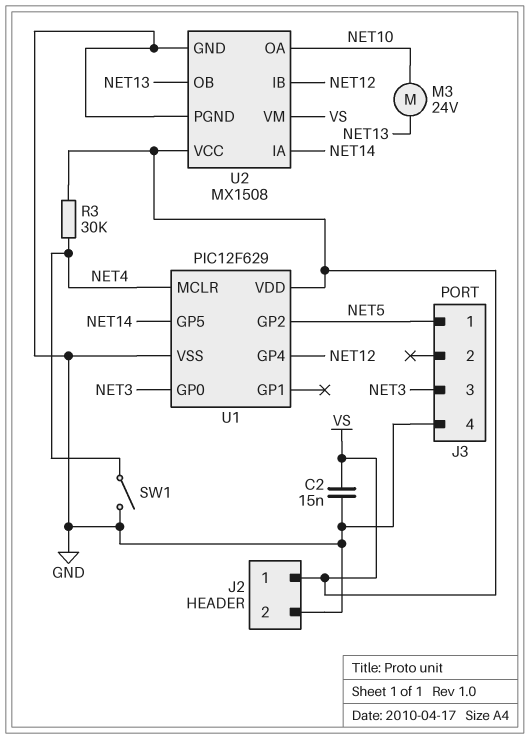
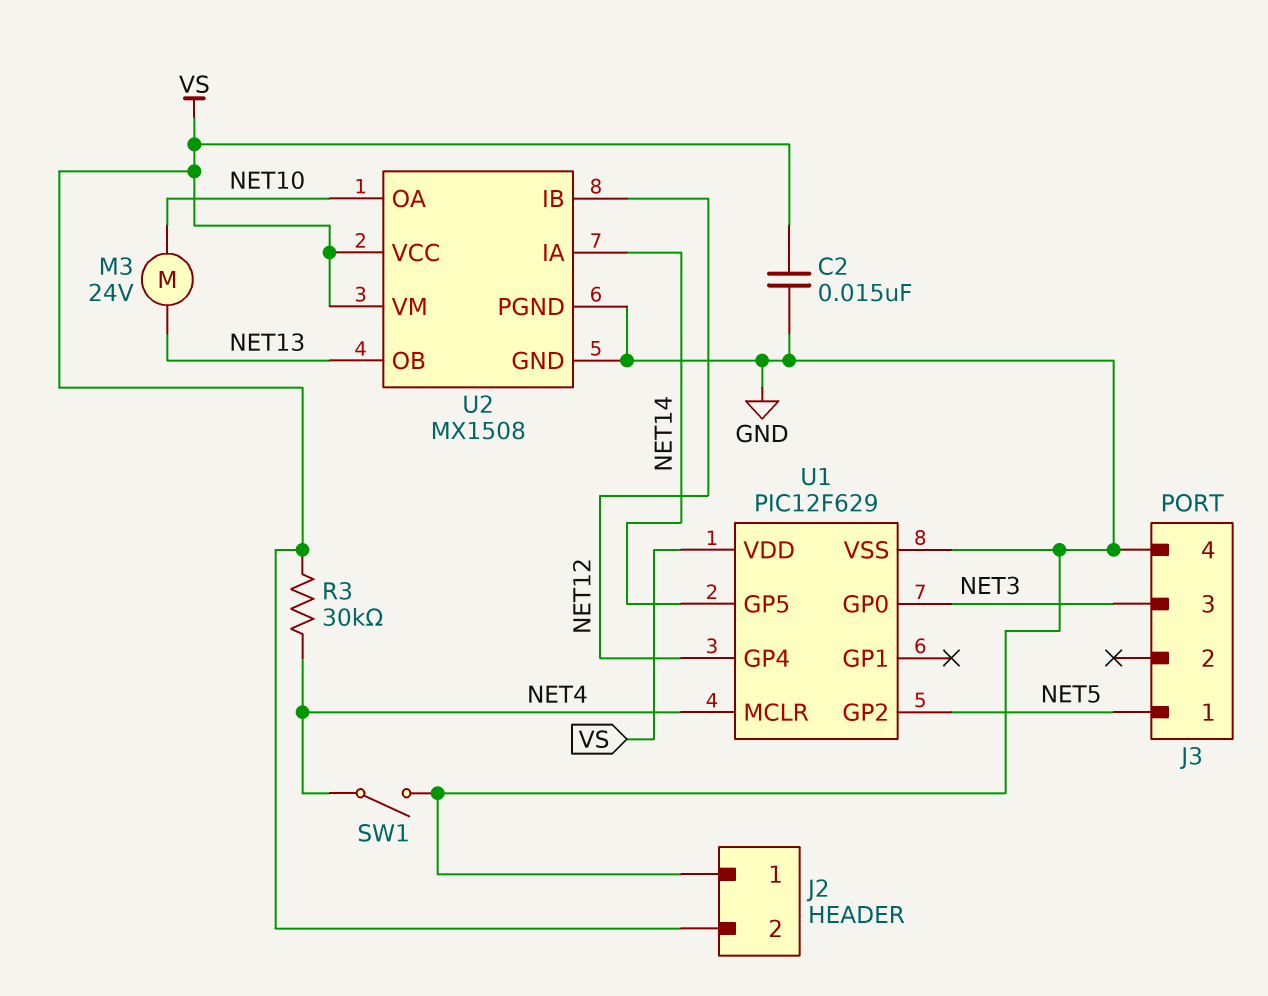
J2 pin 1: VS -> GND
J2 pin 2: GND -> VS

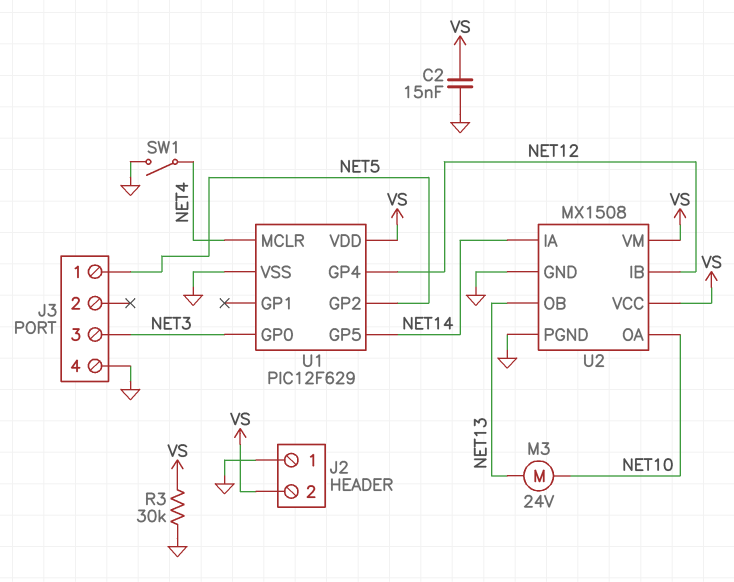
R3: 30k (NET4, VS) -> 30k (GND, VS)

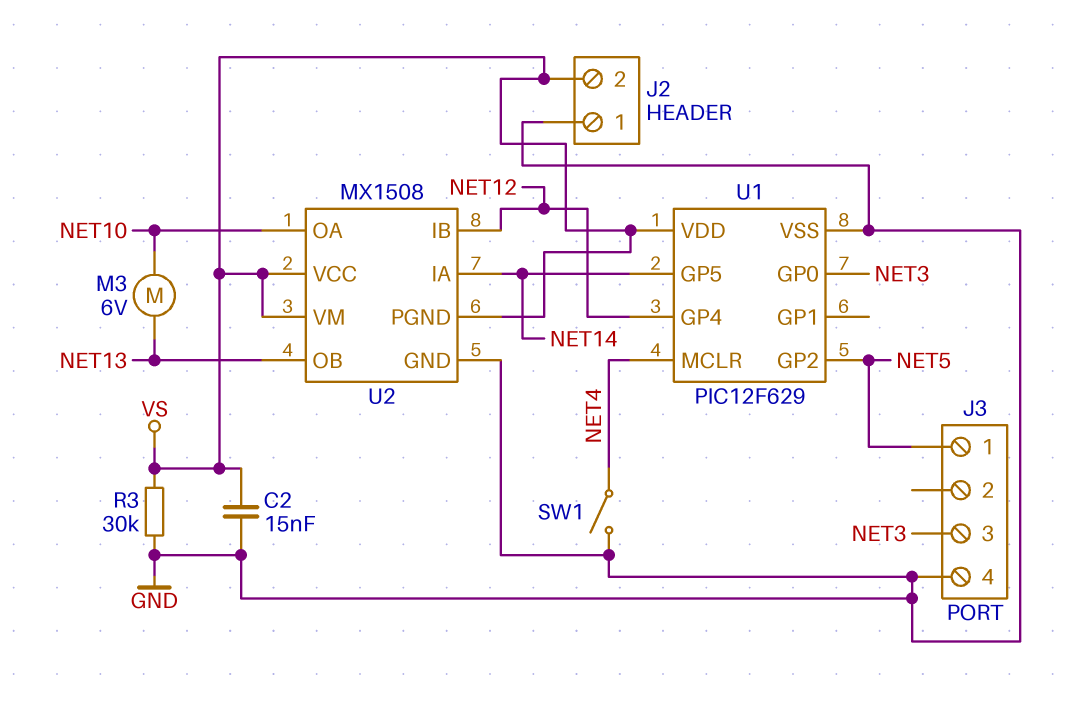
M3: motor 24V (NET10, NET13) -> motor 6V (NET10, NET13)
U2 pin PGND: GND -> VS

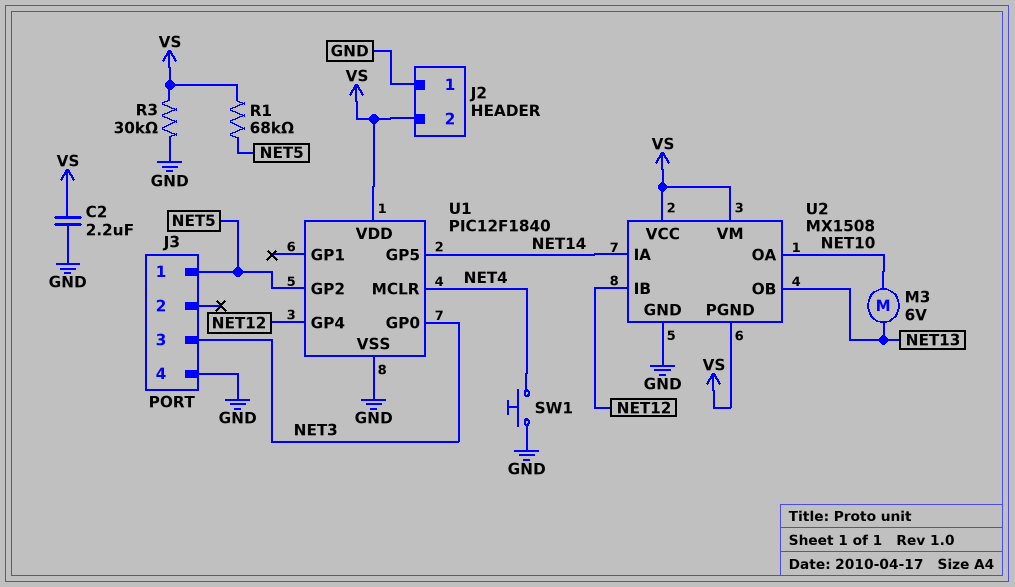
C2: 15nF (GND, VS) -> 2.2uF (GND, VS)
R1: none -> 68k (NET5, VS)
SW1: switch (GND, NET4) -> button (GND, NET4)
U1: PIC12F629 -> PIC12F1840

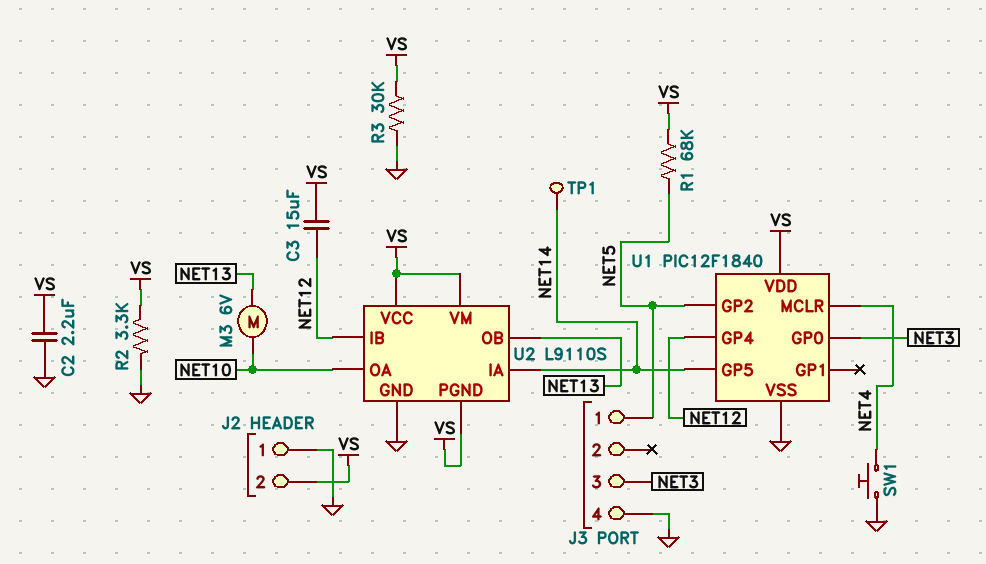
C3: none -> 15uF (NET12, VS)
R2: none -> 3.3k (GND, VS)
TP1: none -> test point (NET14)
U2: MX1508 -> L9110S

